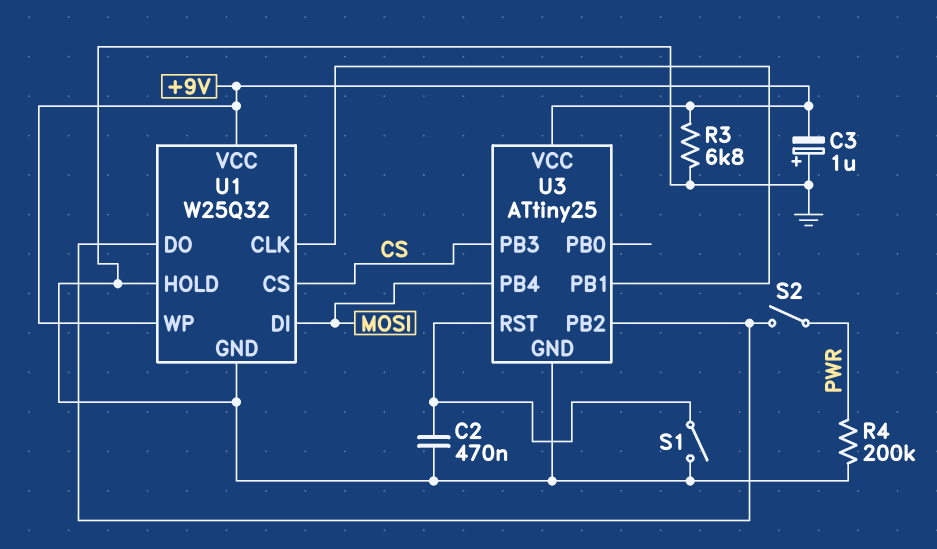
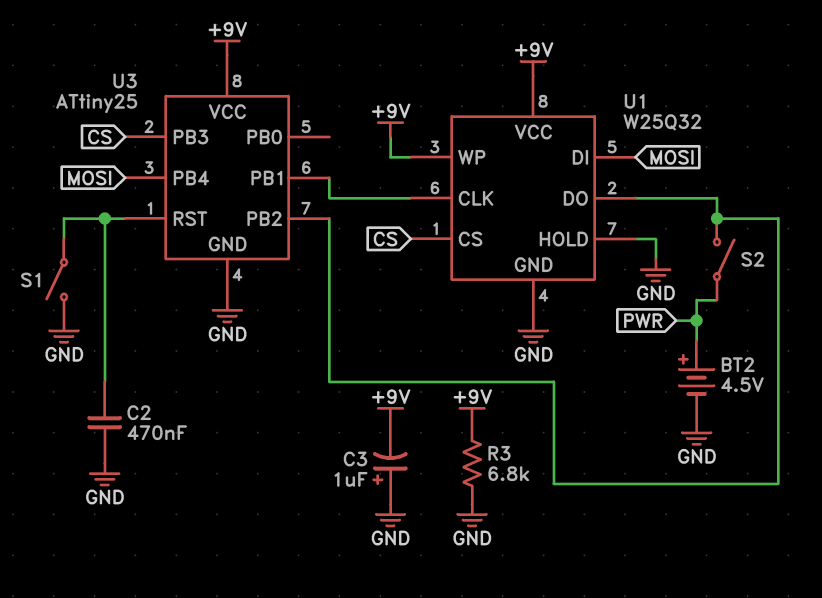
BT2: none -> 4.5V (plus PWR, minus GND)
R4: 200k (GND, PWR) -> none

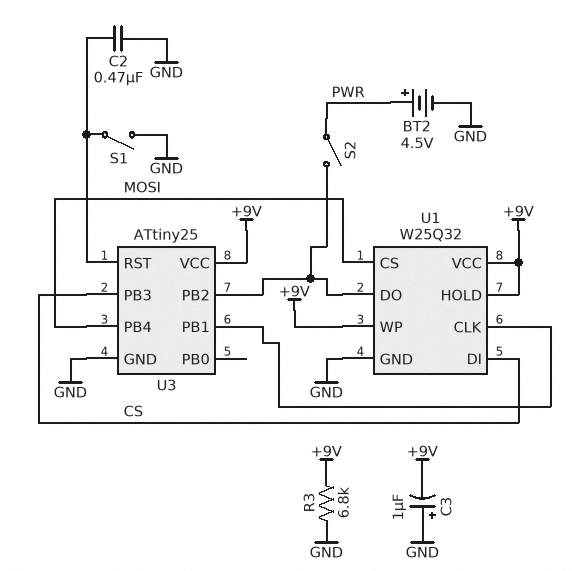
U1 pin CS: CS -> MOSI
U1 pin DI: MOSI -> CS
U1 pin HOLD: GND -> +9V

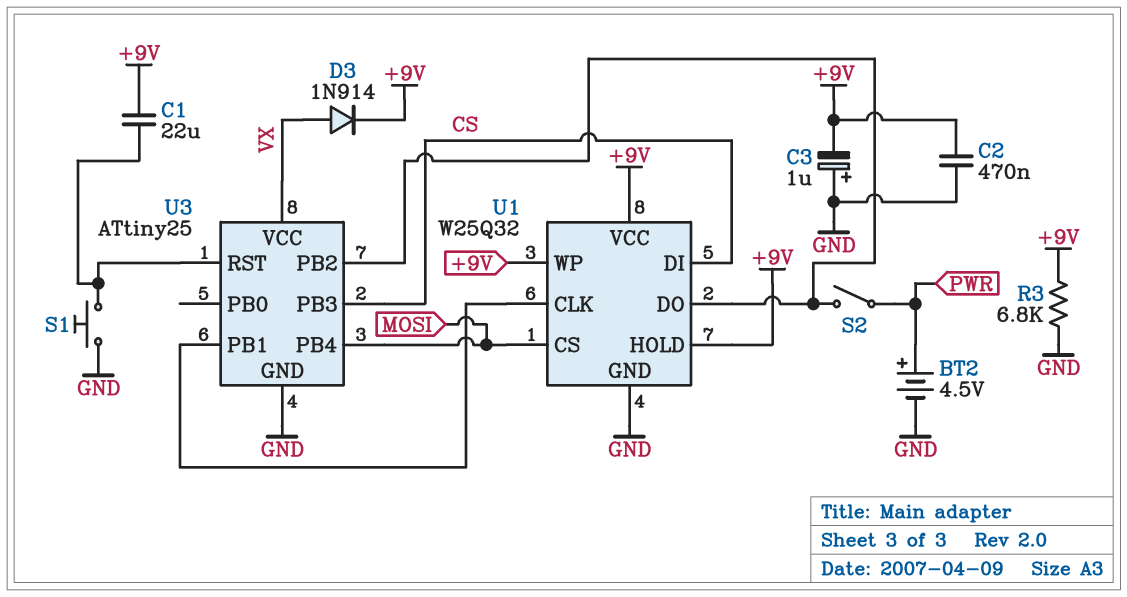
C1: none -> 22uF (+9V, U3/RST)
C2: 470nF (GND, U3/RST) -> 470nF (+9V, GND)
D3: none -> diode 1N914 (A VX, K +9V)
S1: switch (GND, U3/RST) -> button (GND, U3/RST)
U3 pin VCC: +9V -> VX

